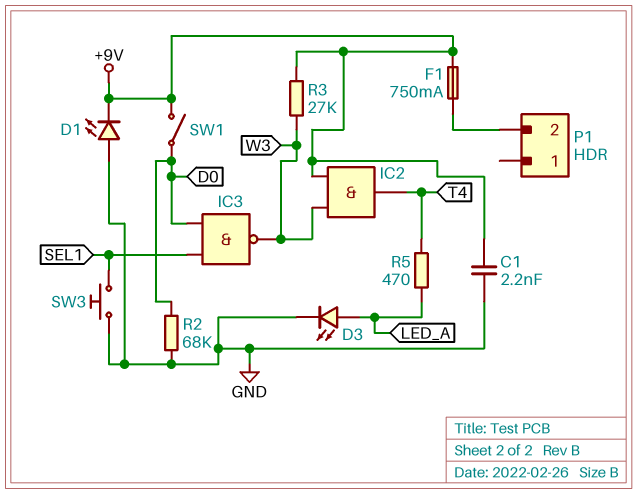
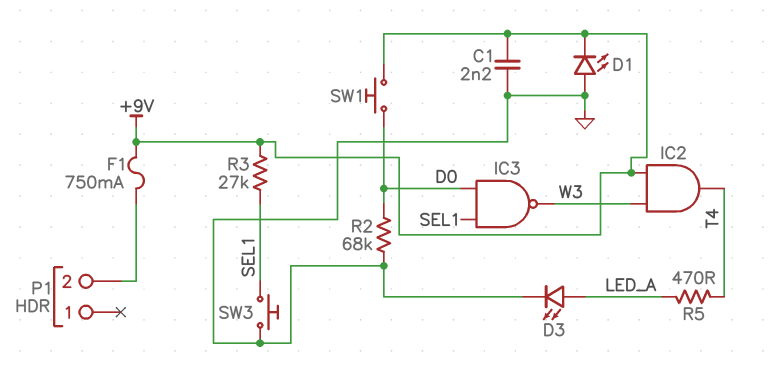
R3: 27k (+9V, W3) -> 27k (+9V, SEL1)
SW1: switch (+9V, D0) -> button (+9V, D0)

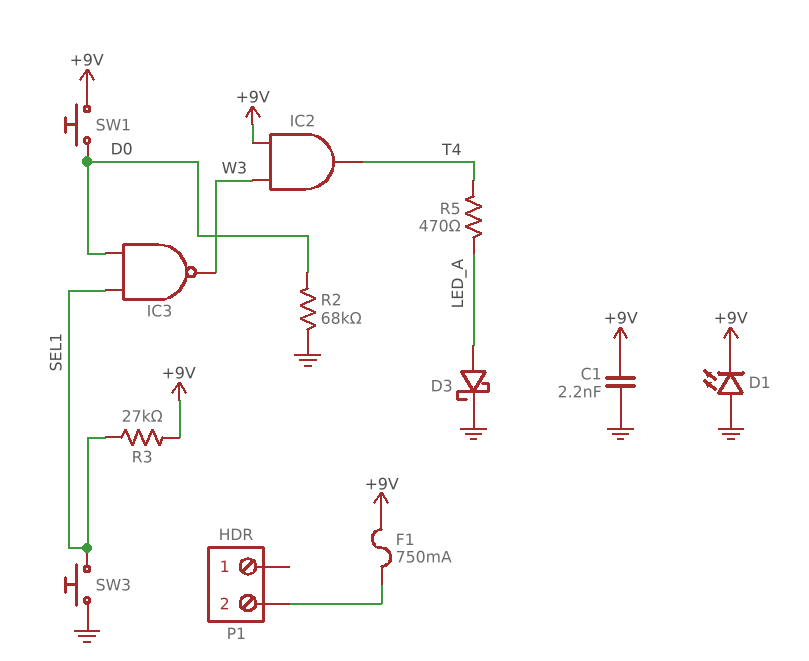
D3: LED (A LED_A, K GND) -> schottky (A LED_A, K GND)

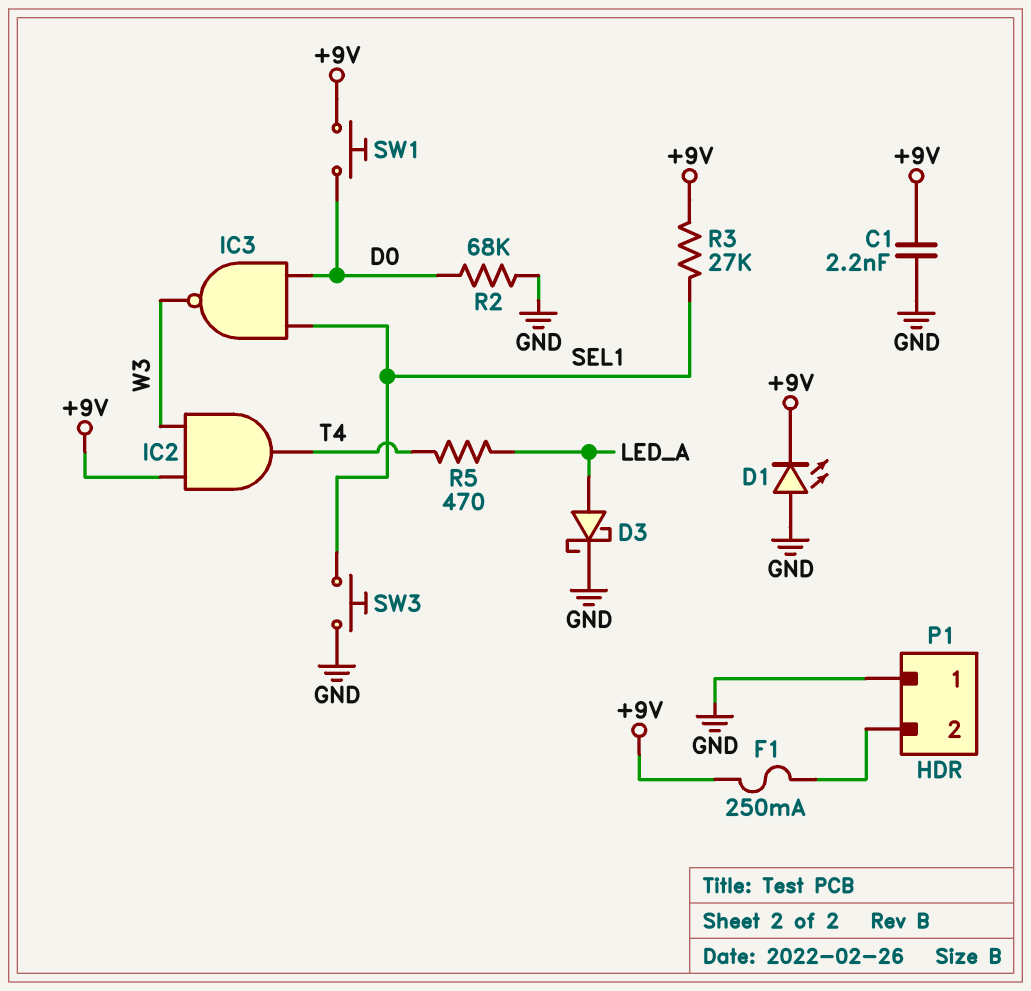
F1: 750mA (+9V, P1/2) -> 250mA (+9V, P1/2)
P1 pin 1: none -> GND

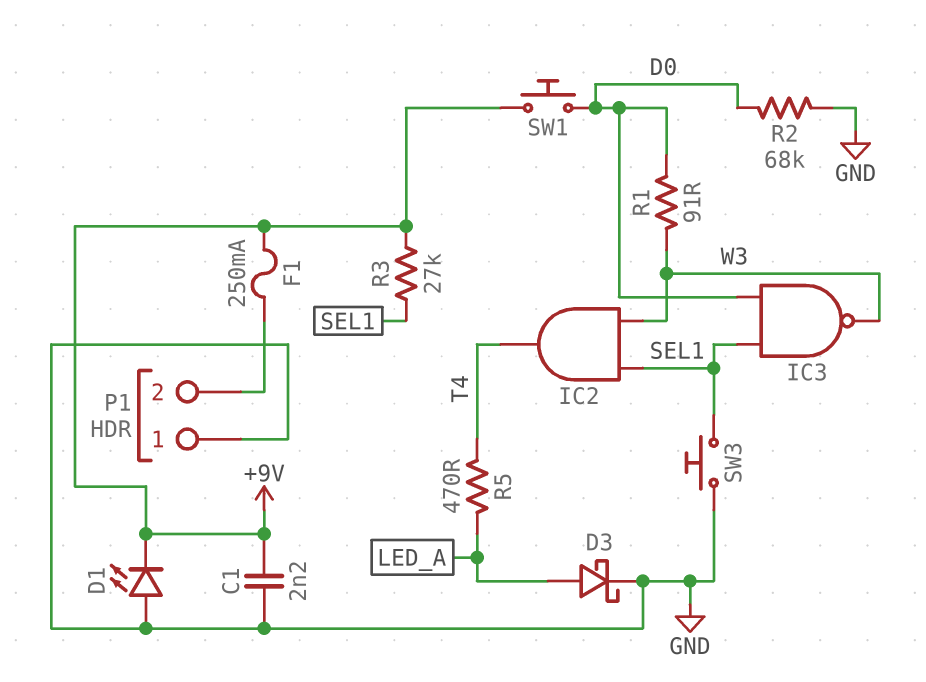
IC2: AND (in +9V, in W3, out T4) -> AND (in SEL1, in W3, out T4)
R1: none -> 91 (D0, W3)

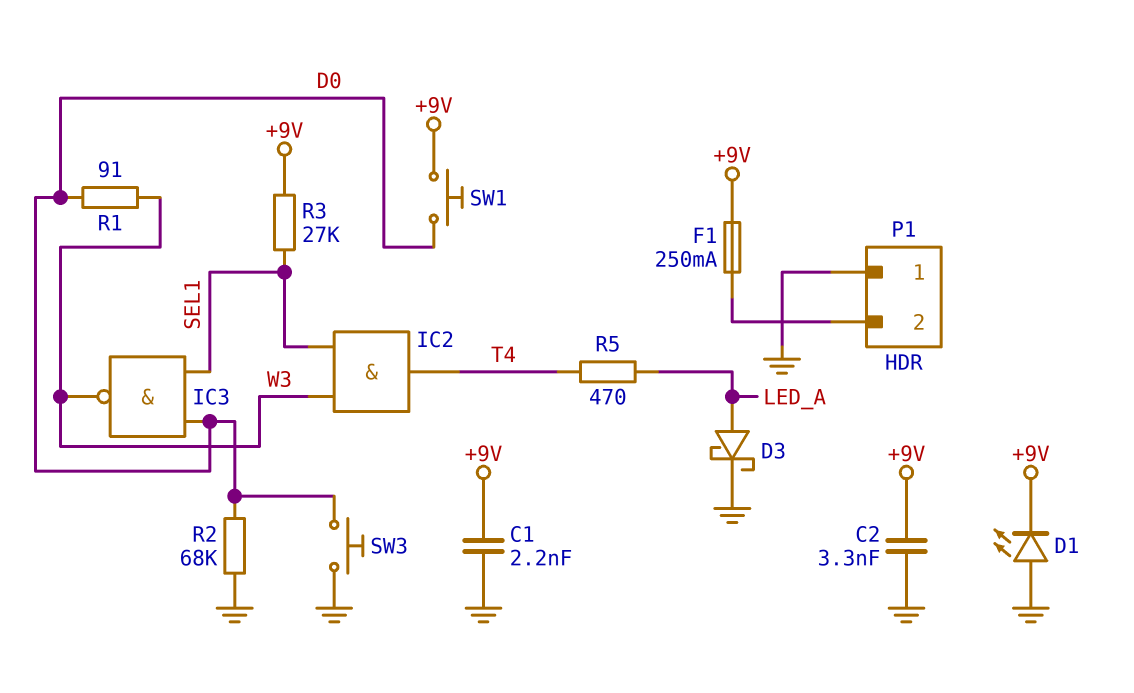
C2: none -> 3.3nF (+9V, GND)
SW3: button (GND, SEL1) -> button (D0, GND)

